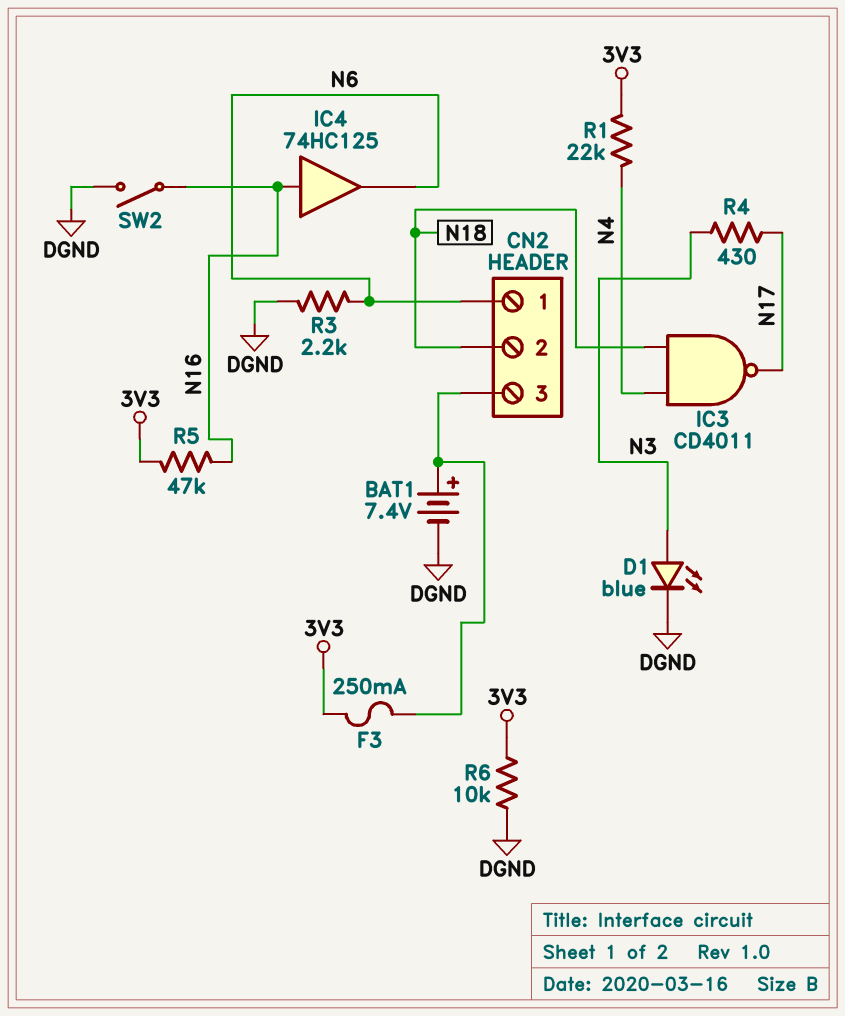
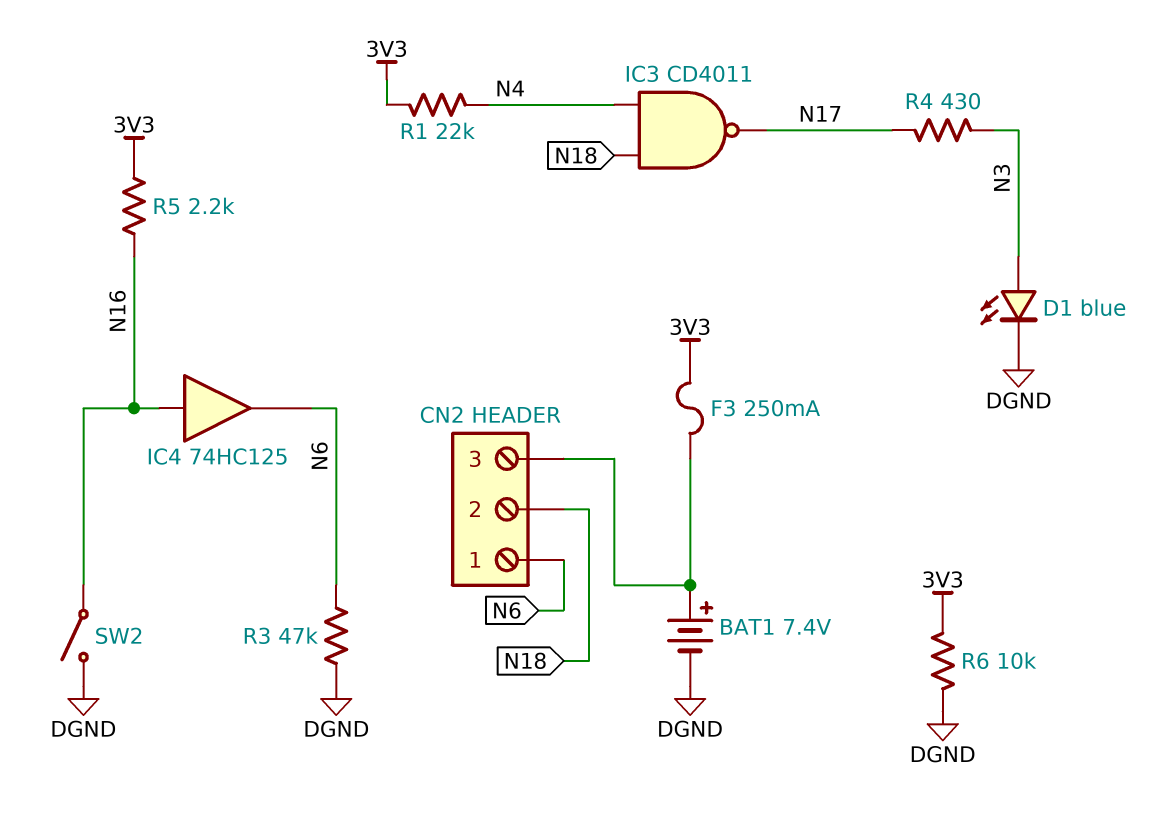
R3: 2.2k (DGND, N6) -> 47k (DGND, N6)
R5: 47k (3V3, N16) -> 2.2k (3V3, N16)

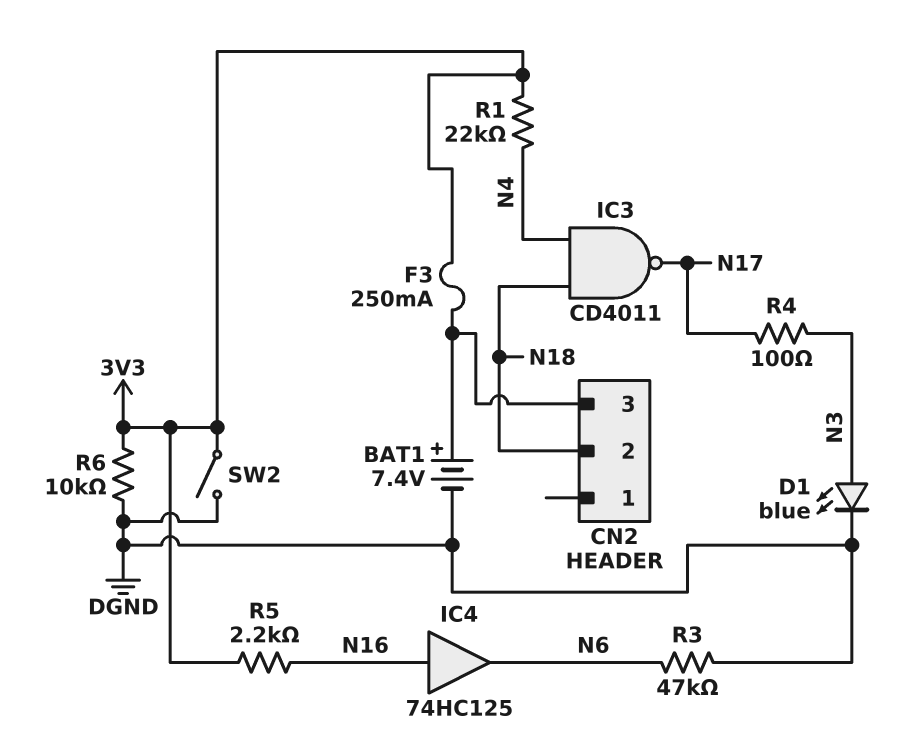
CN2 pin 1: N6 -> none
R4: 430 (N3, N17) -> 100 (N3, N17)
SW2: switch (DGND, N16) -> switch (3V3, DGND)

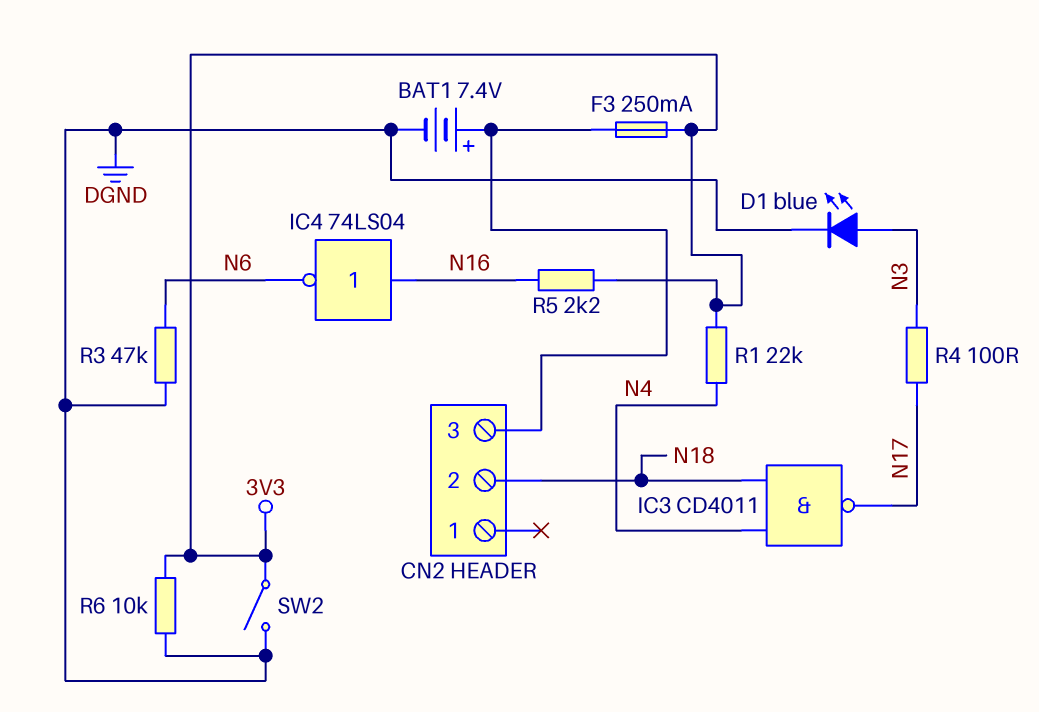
IC4: buffer 74HC125 (in N16, out N6) -> NOT 74LS04 (in N16, out N6)

